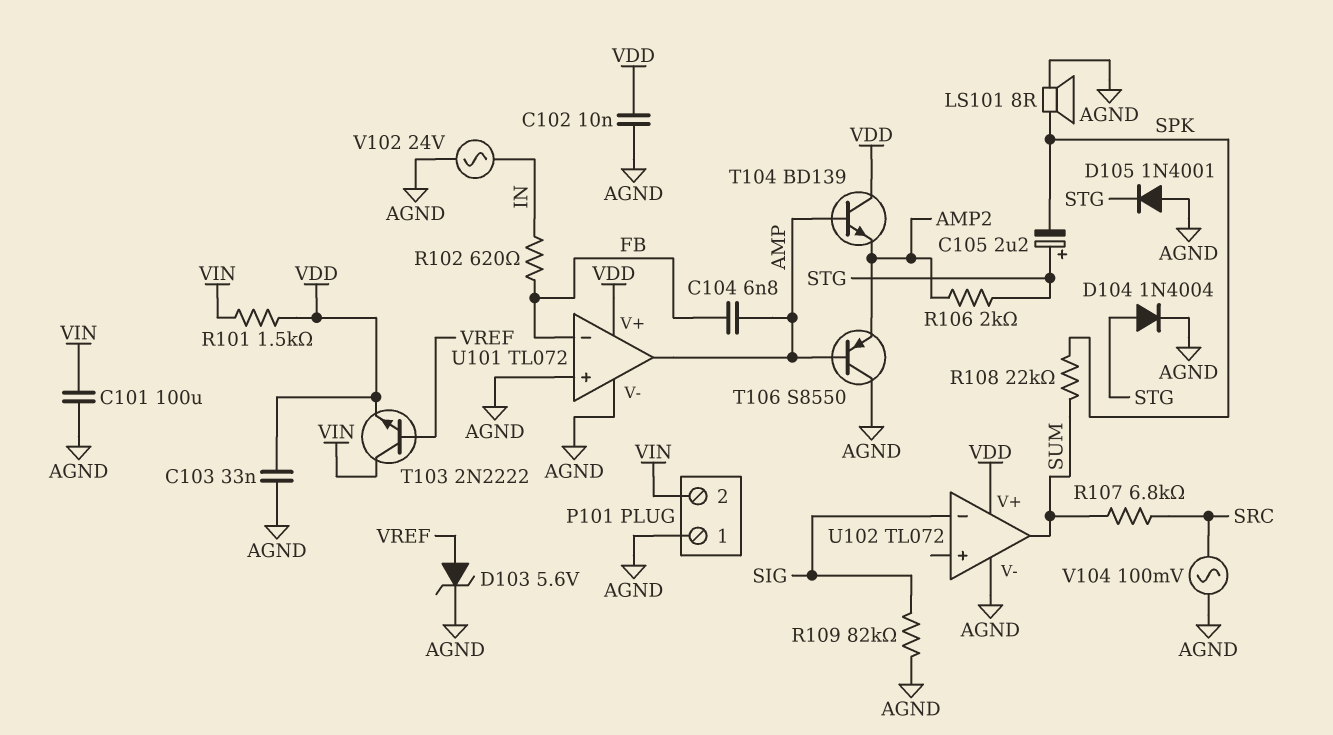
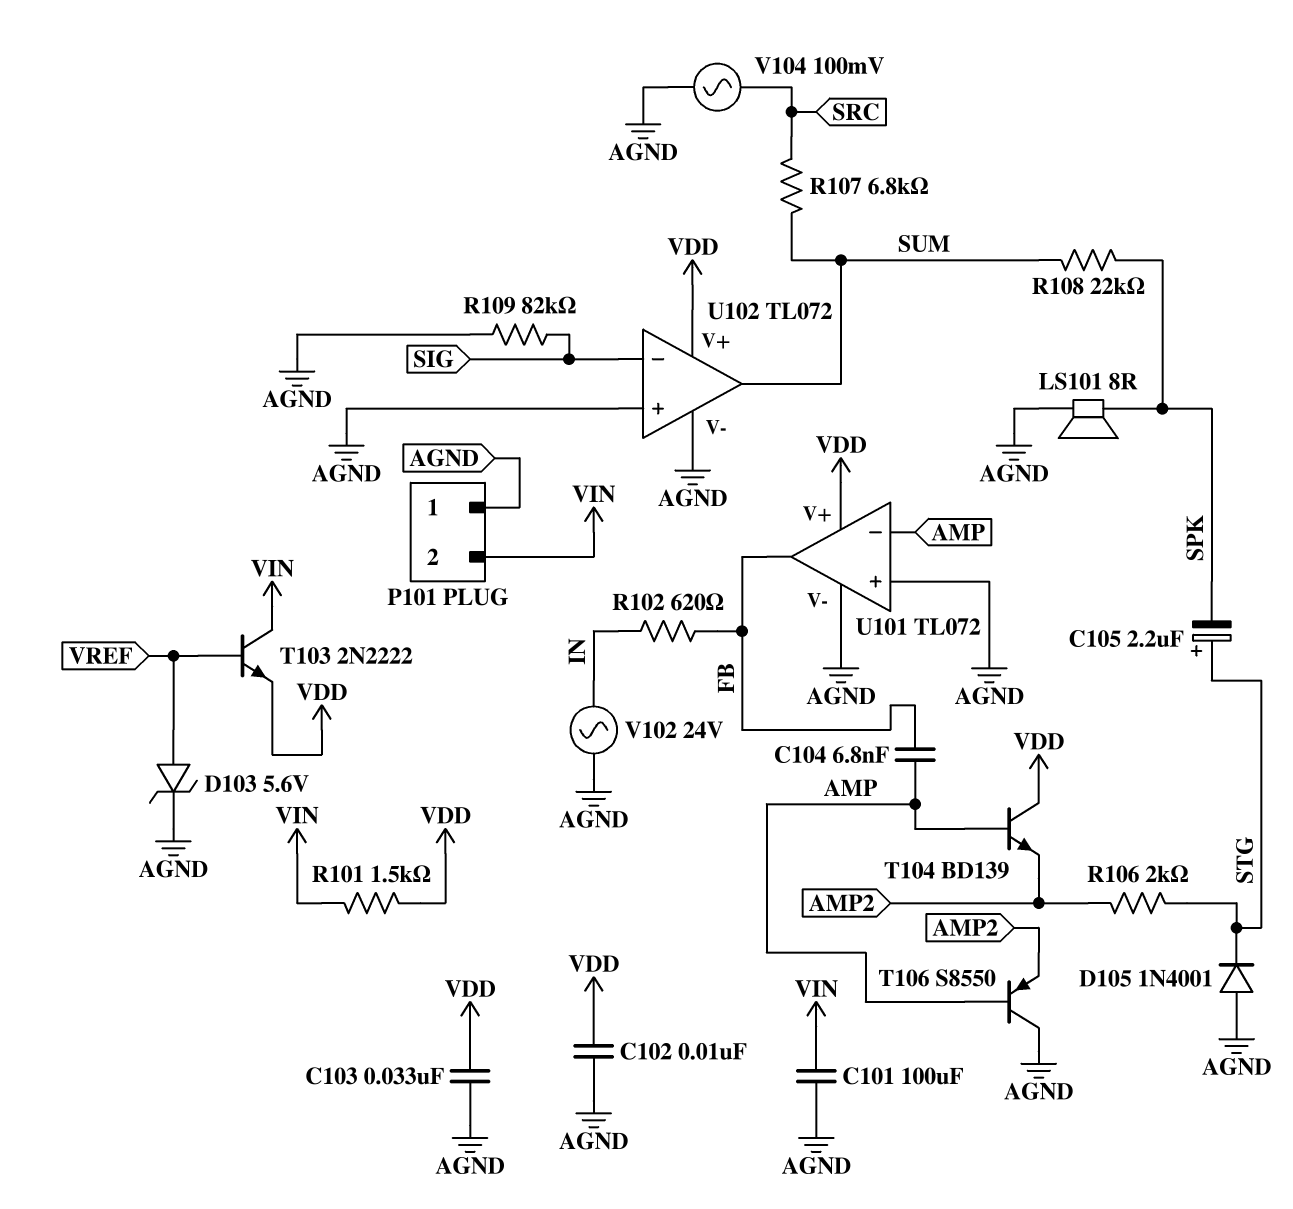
D104: diode 1N4004 (A STG, K AGND) -> none
U101 pin in-: FB -> AMP
U101 pin out: AMP -> FB
U102 pin in+: none -> AGND

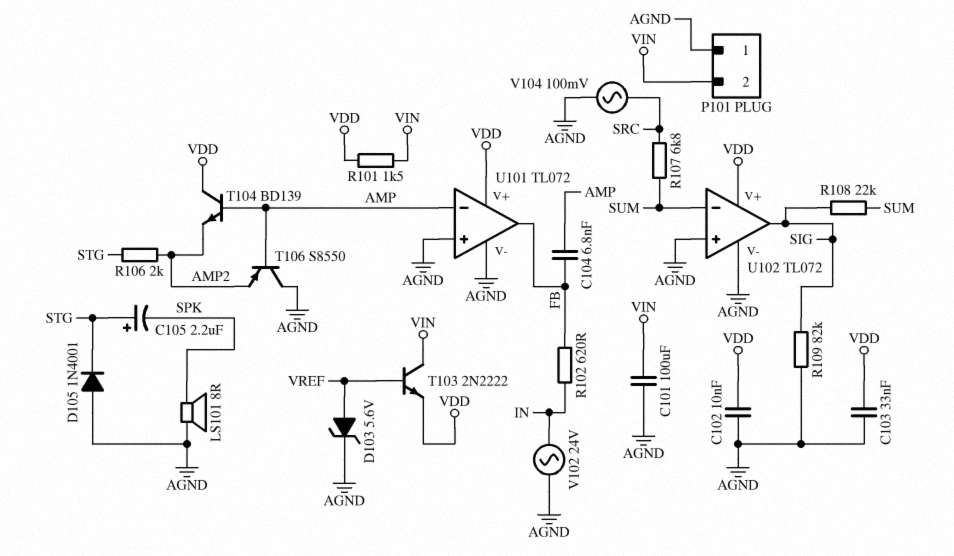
R108: 22k (SPK, SUM) -> 22k (SIG, SUM)
U102 pin in-: SIG -> SUM
U102 pin out: SUM -> SIG

